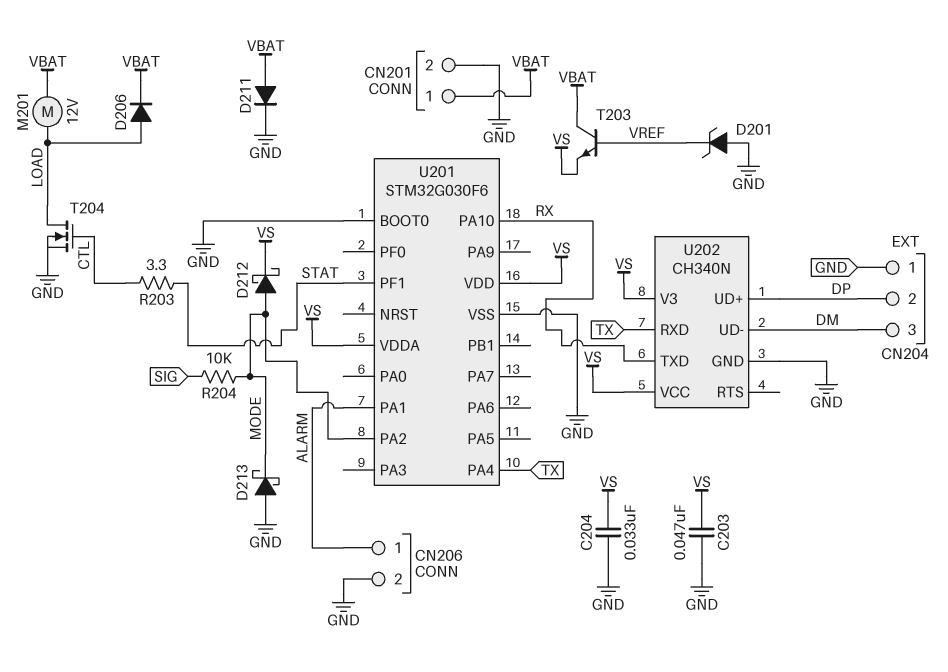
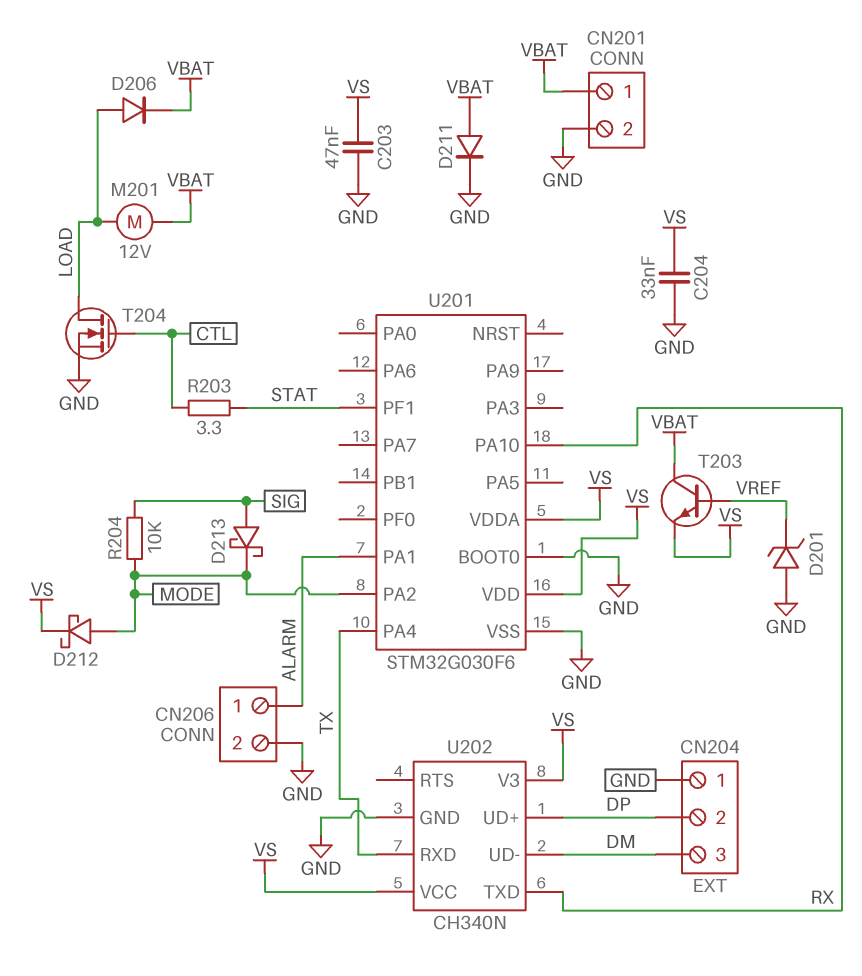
D213: schottky (A GND, K MODE) -> schottky (A SIG, K MODE)

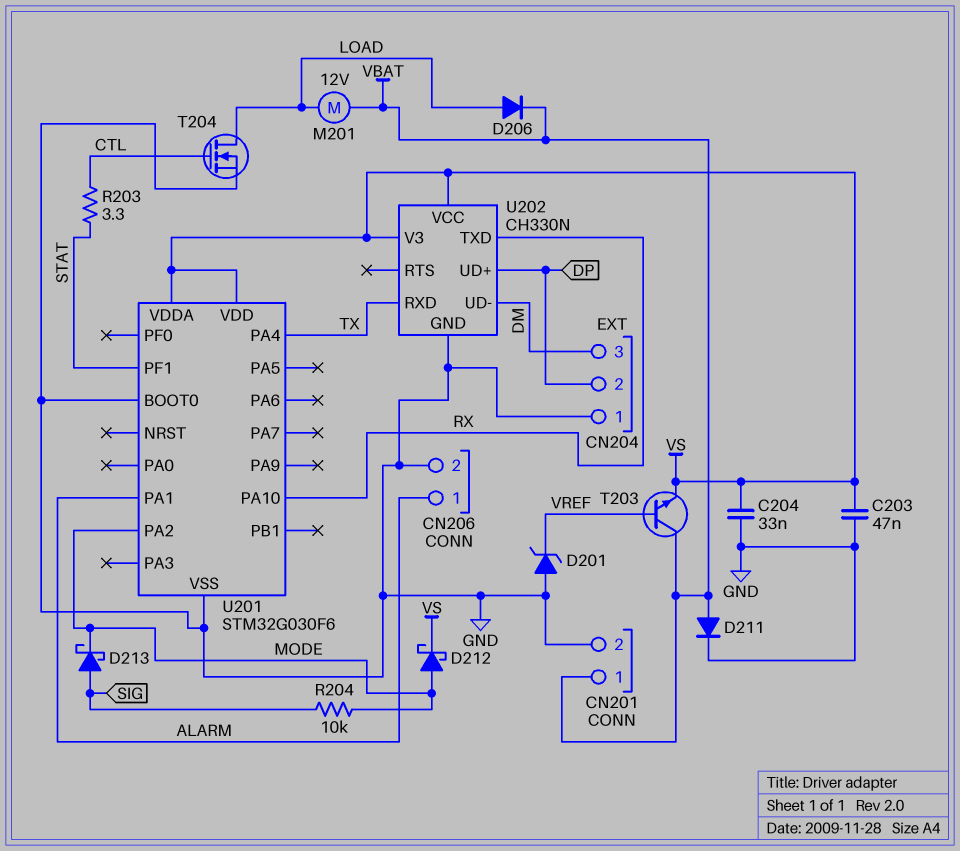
U202: CH340N -> CH330N

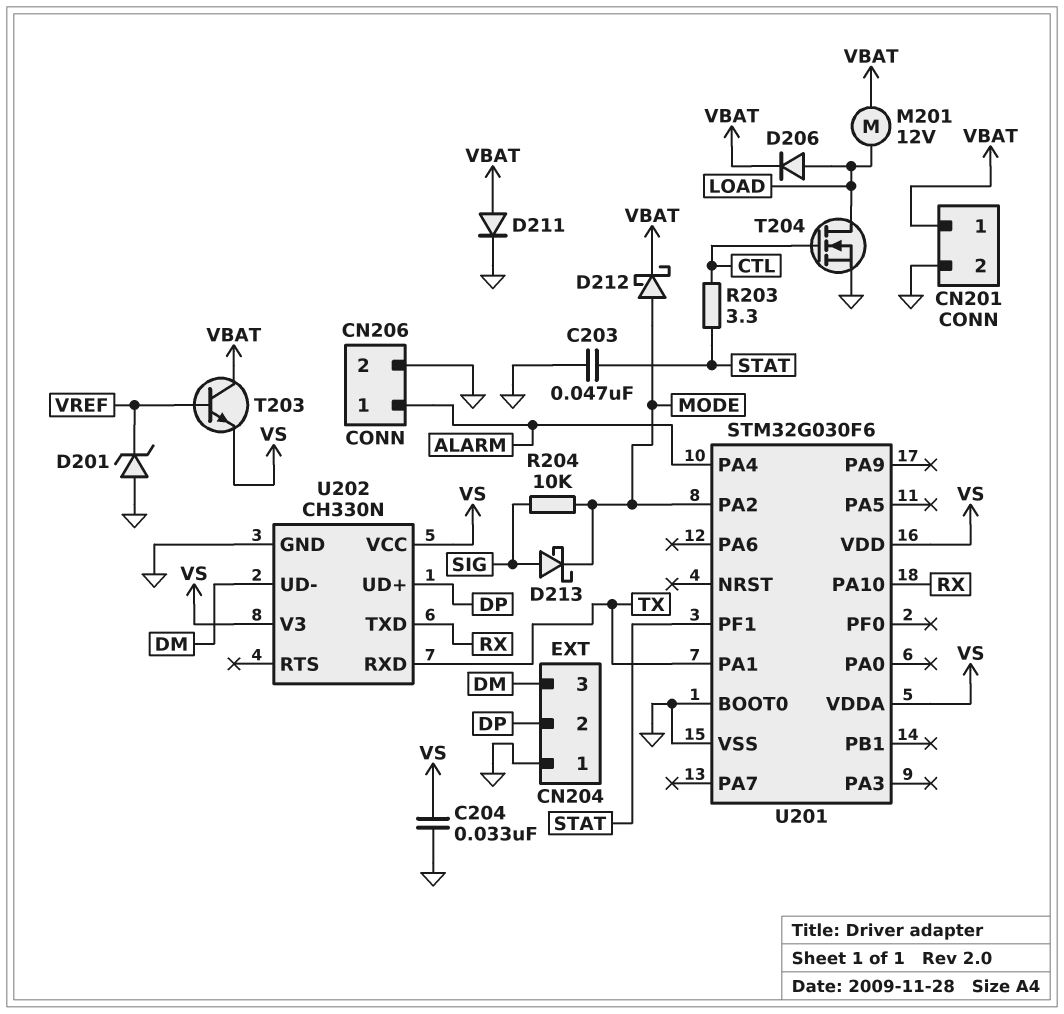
C203: 47nF (GND, VS) -> 47nF (GND, STAT)
D212: schottky (A MODE, K VS) -> schottky (A MODE, K VBAT)
U201 pin PA1: ALARM -> TX
U201 pin PA4: TX -> ALARM

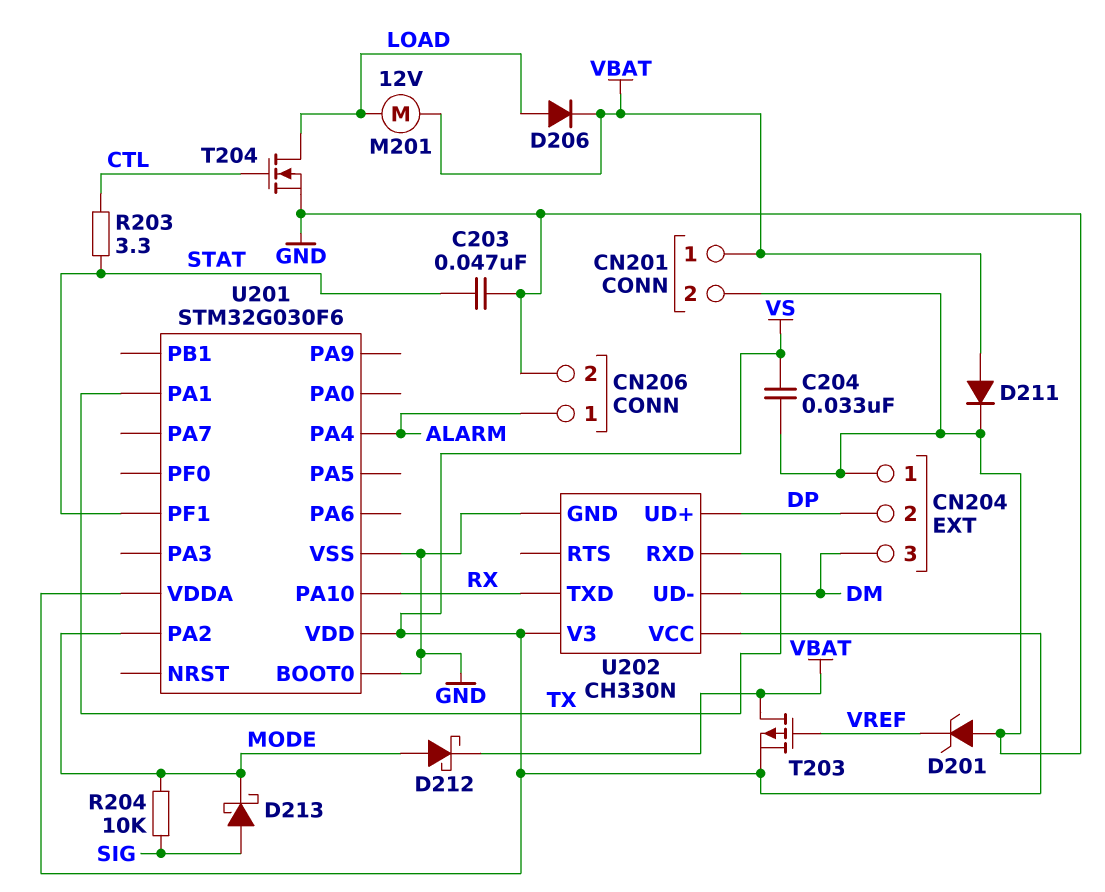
T203: NPN (B VREF, C VBAT, E VS) -> PMOS (G VREF, D VBAT, S VS)

